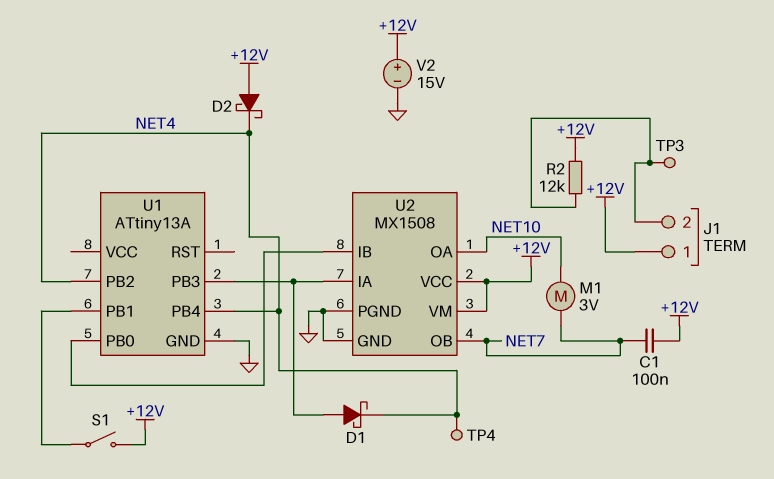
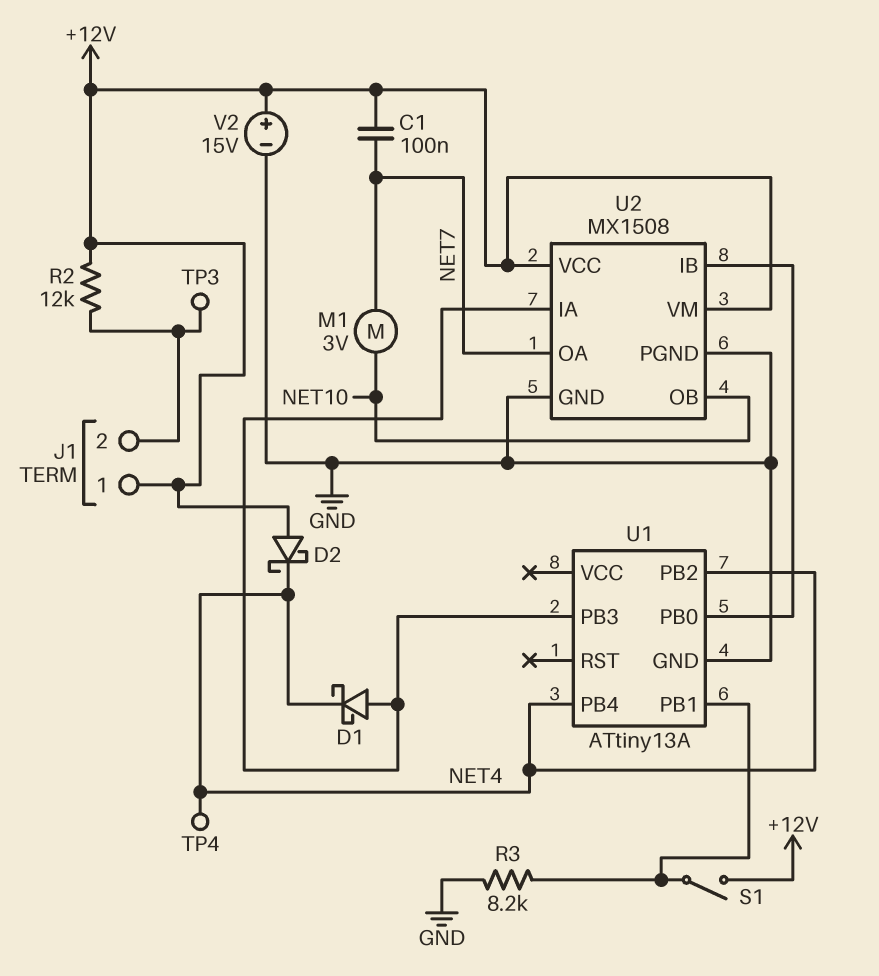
R3: none -> 8.2k (GND, U1/PB1)
U2 pin OA: NET10 -> NET7
U2 pin OB: NET7 -> NET10

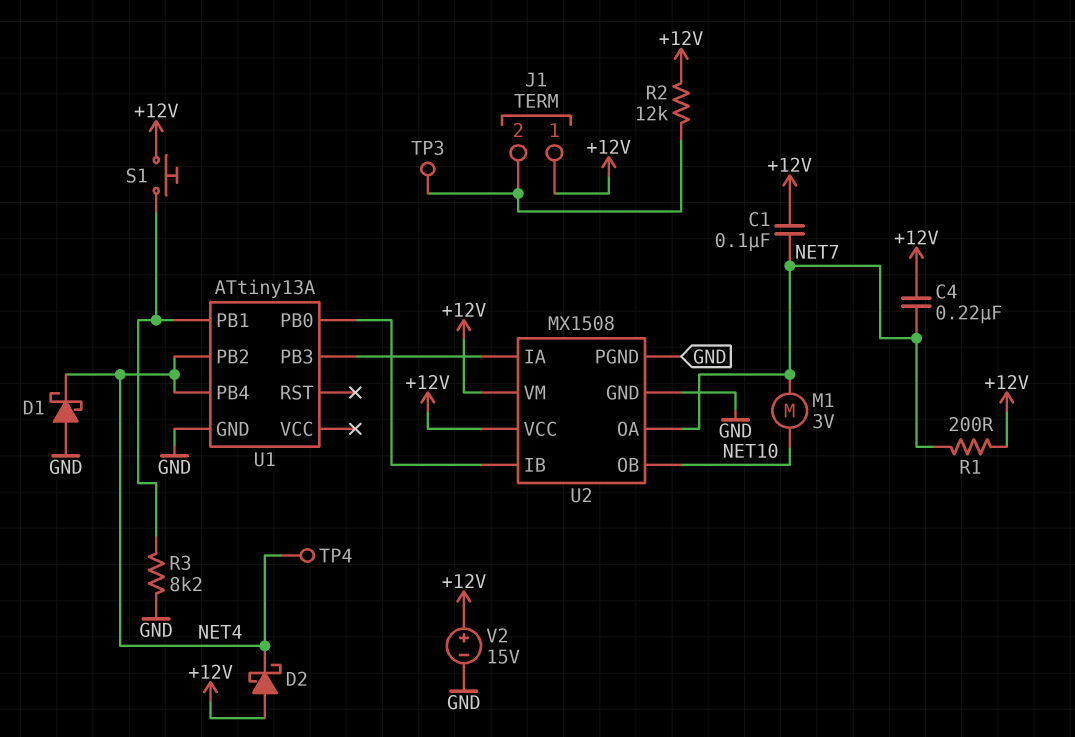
C4: none -> 220nF (+12V, NET7)
D1: schottky (A U1/PB3, K NET4) -> schottky (A GND, K NET4)
R1: none -> 200 (+12V, NET7)
S1: switch (+12V, U1/PB1) -> button (+12V, U1/PB1)

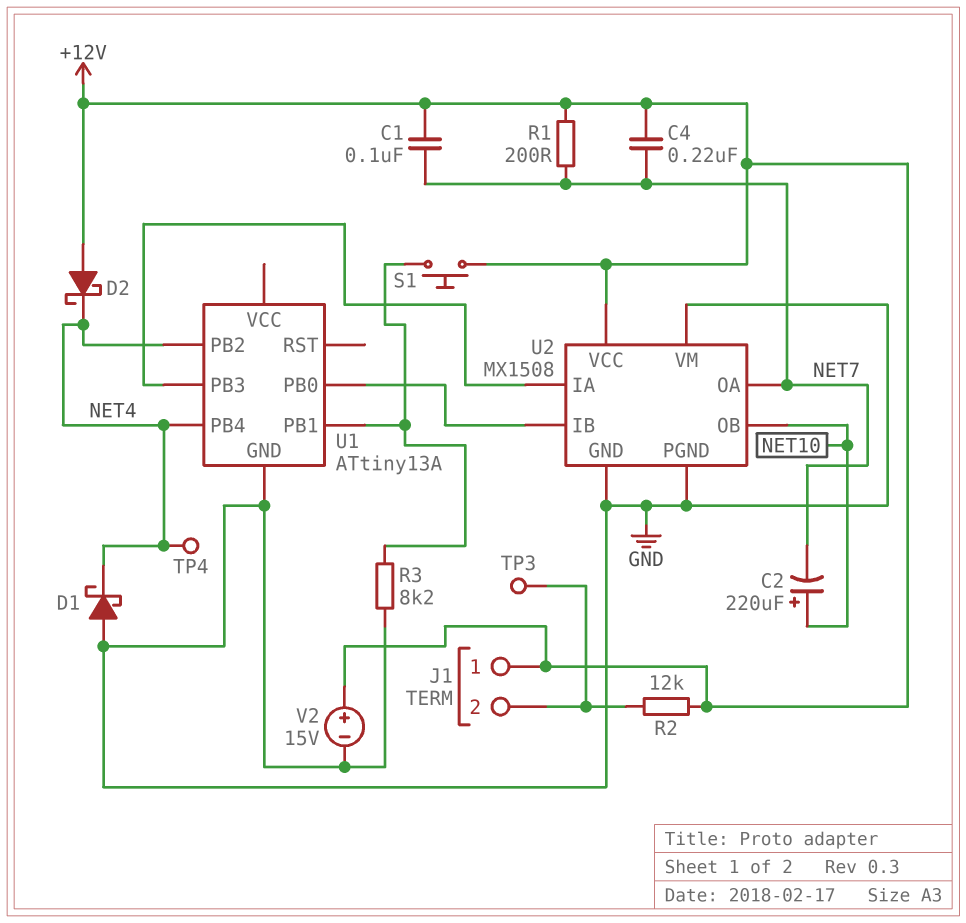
C2: none -> 220uF (plus NET10, minus NET7)
M1: motor 3V (NET7, NET10) -> none
U2 pin VM: +12V -> GND

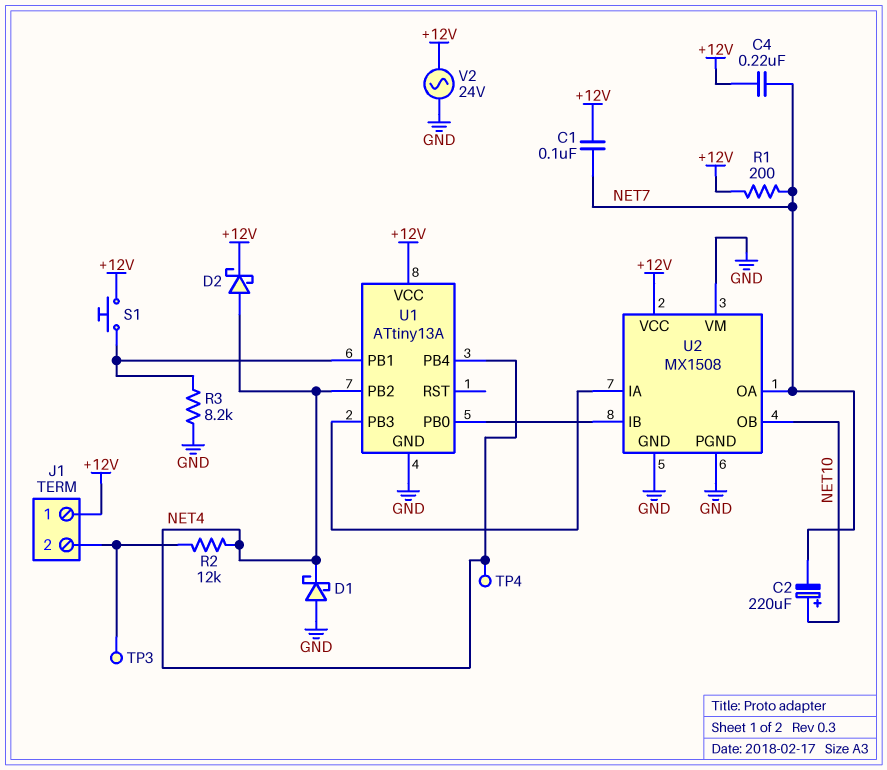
D2: schottky (A +12V, K NET4) -> schottky (A NET4, K +12V)
R2: 12k (+12V, J1/2) -> 12k (J1/2, NET4)
U1 pin VCC: none -> +12V
V2: 15V (plus +12V, minus GND) -> AC 24V (+12V, GND)

